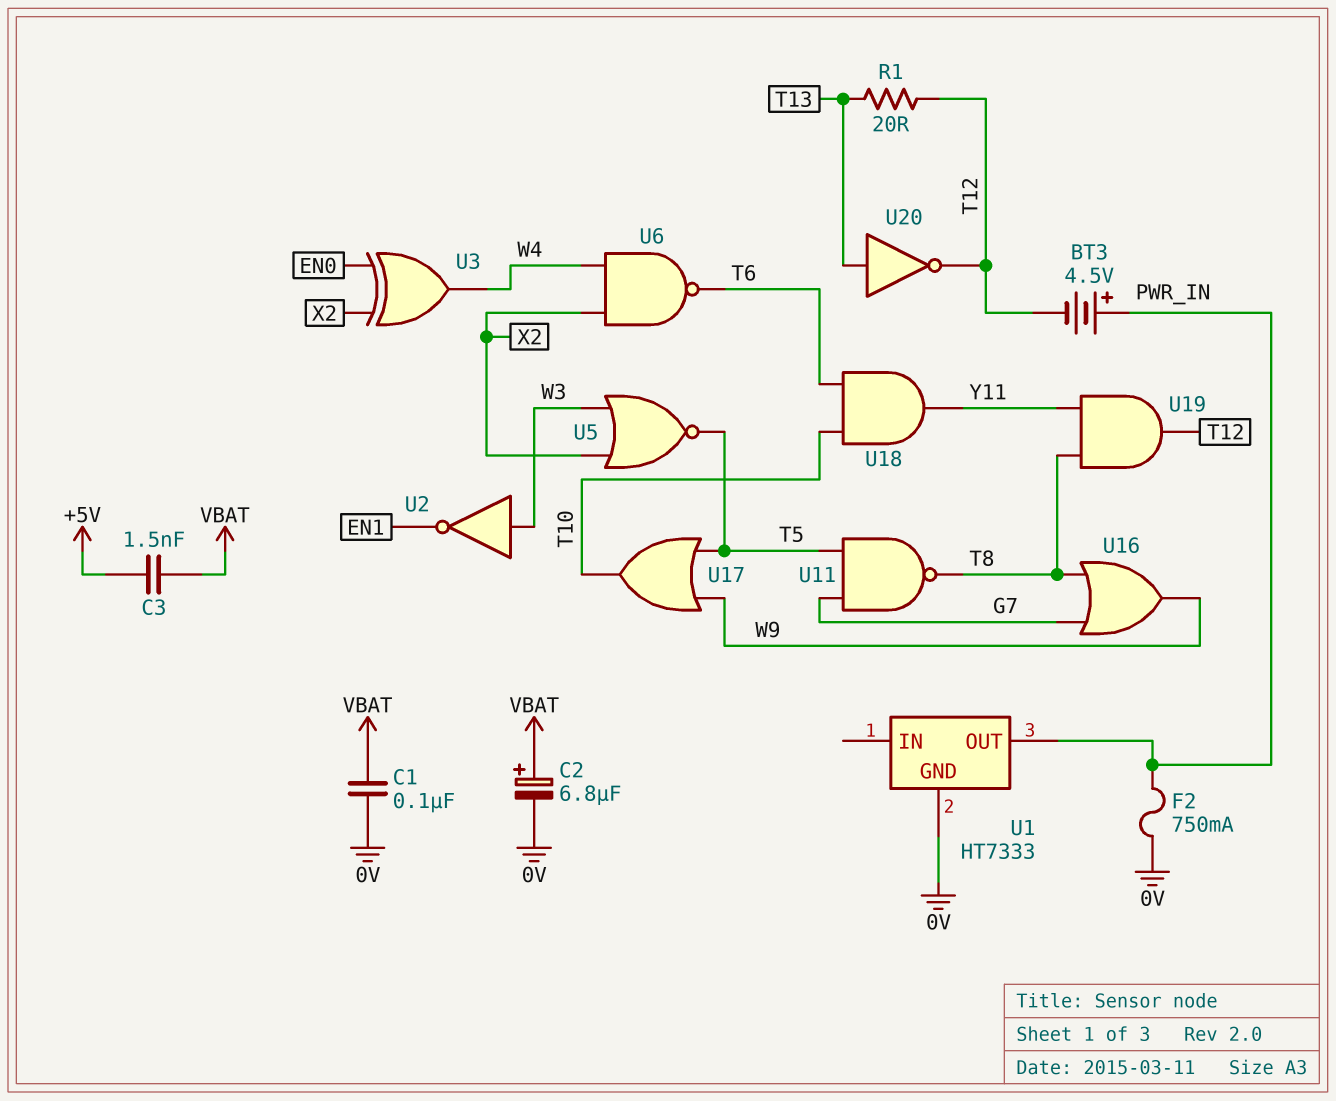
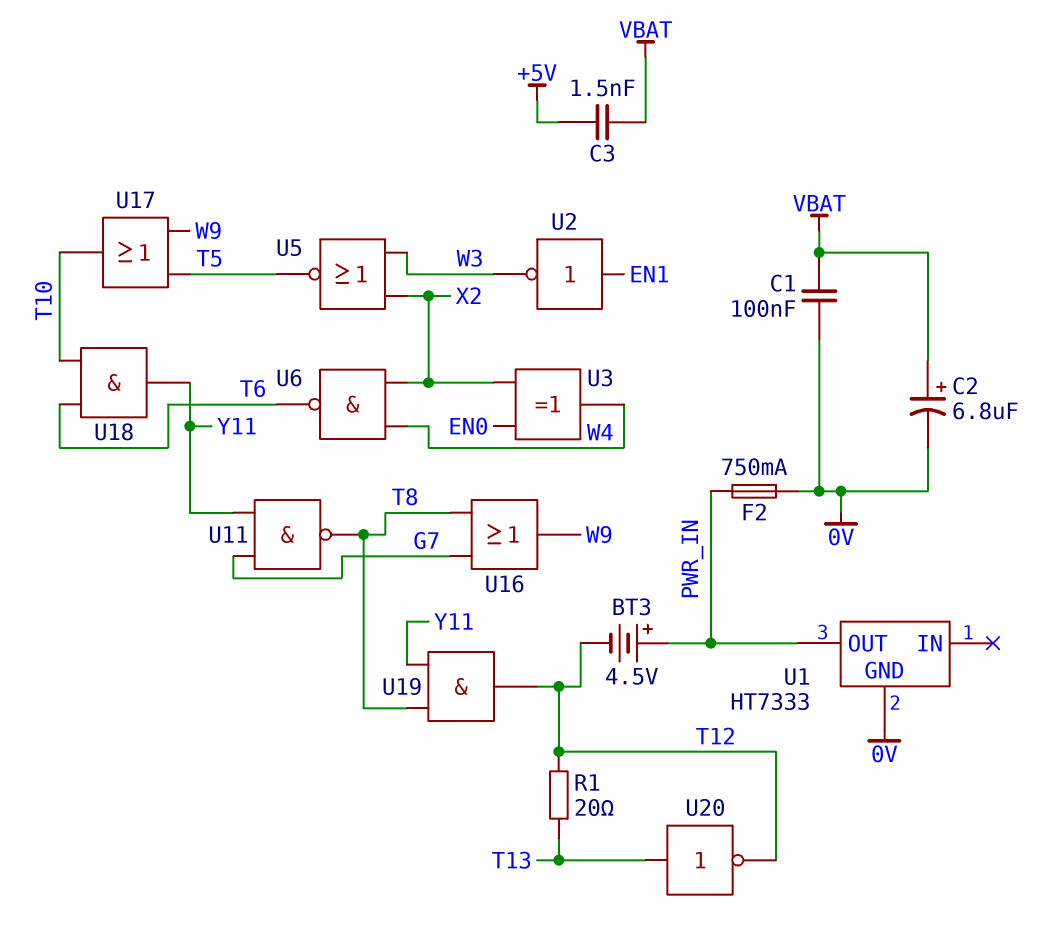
U2: NOT (in W3, out EN1) -> NOT (in EN1, out W3)
U11: NAND (in G7, in T5, out T8) -> NAND (in G7, in Y11, out T8)

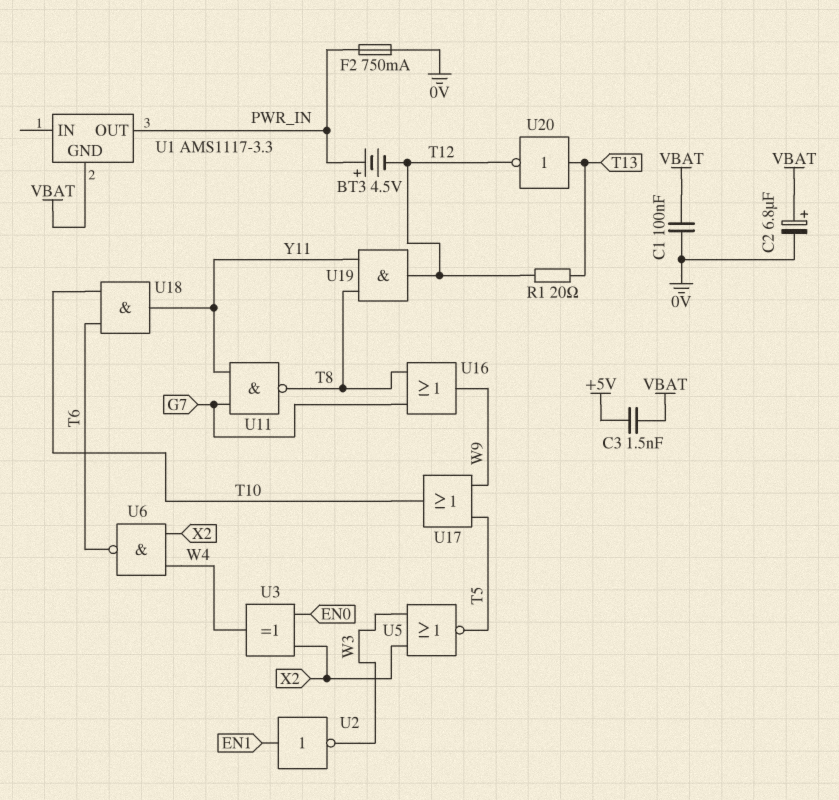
U1: HT7333 -> AMS1117-3.3
U1 pin GND: 0V -> VBAT

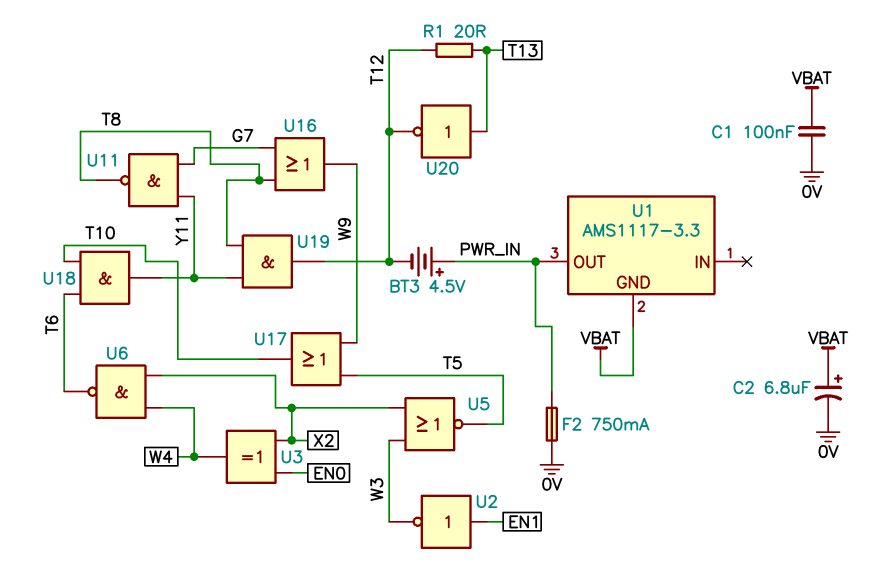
C3: 1.5nF (+5V, VBAT) -> none

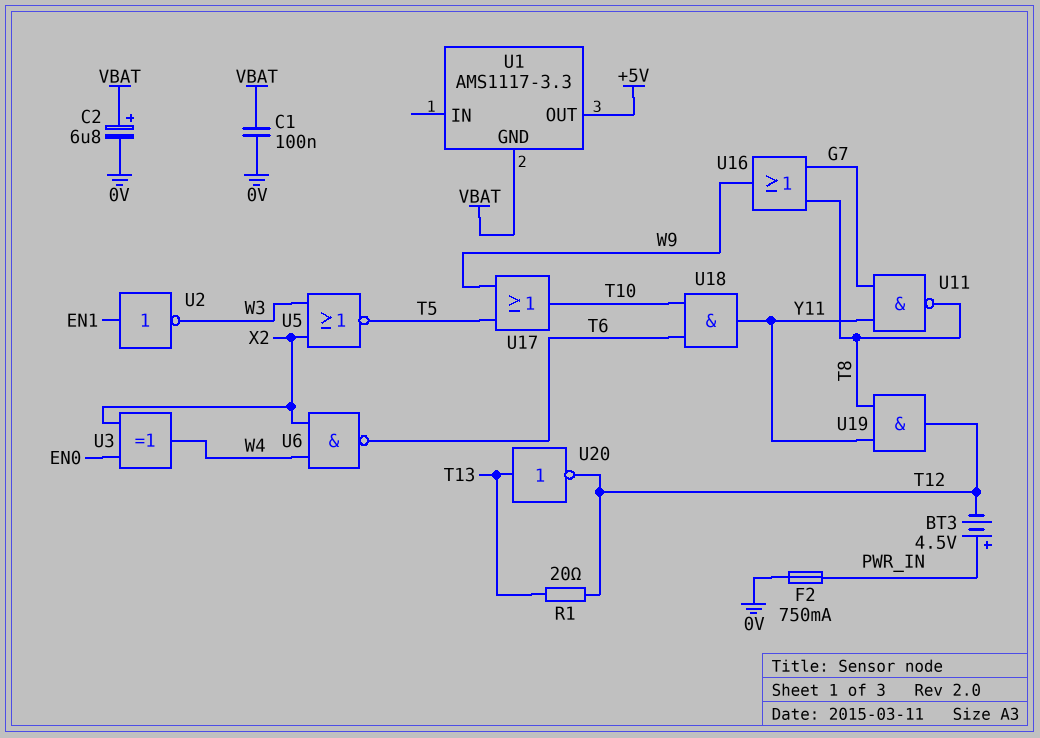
U1 pin OUT: PWR_IN -> +5V

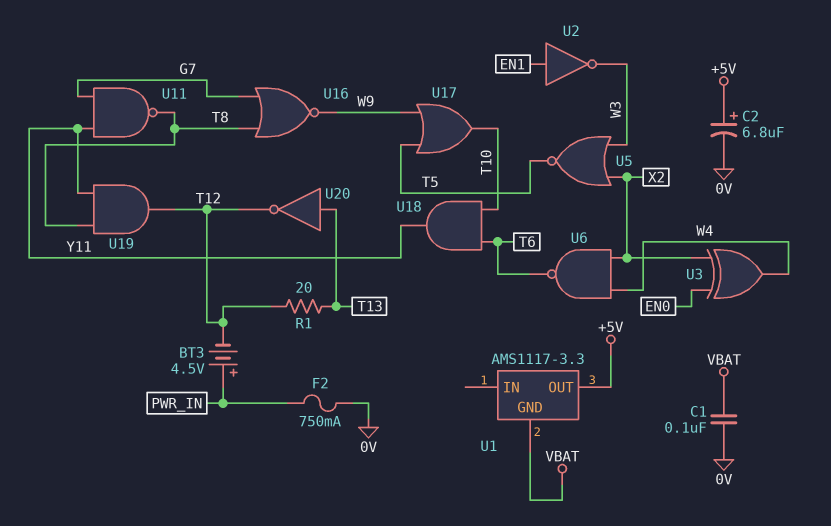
C2: 6.8uF (plus VBAT, minus 0V) -> 6.8uF (plus +5V, minus 0V)
U16: OR (in G7, in T8, out W9) -> NOR (in G7, in T8, out W9)

